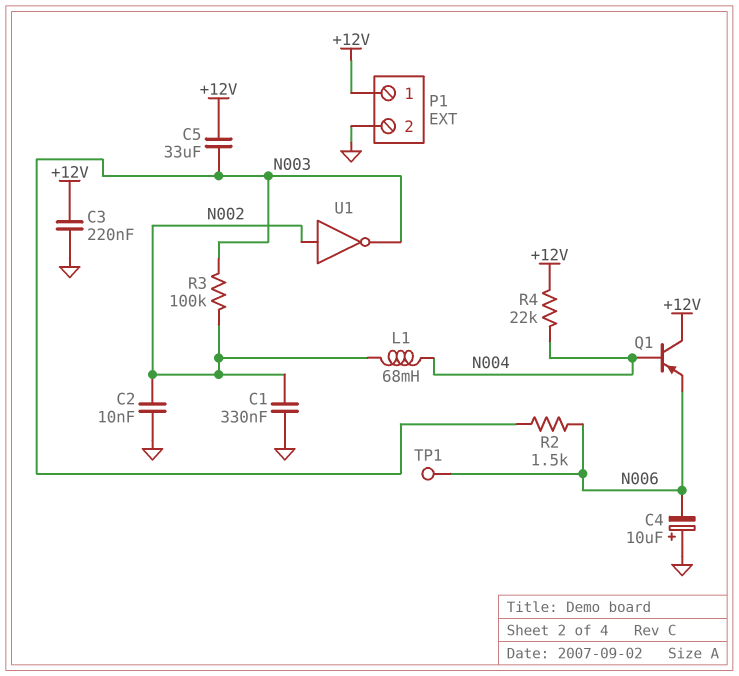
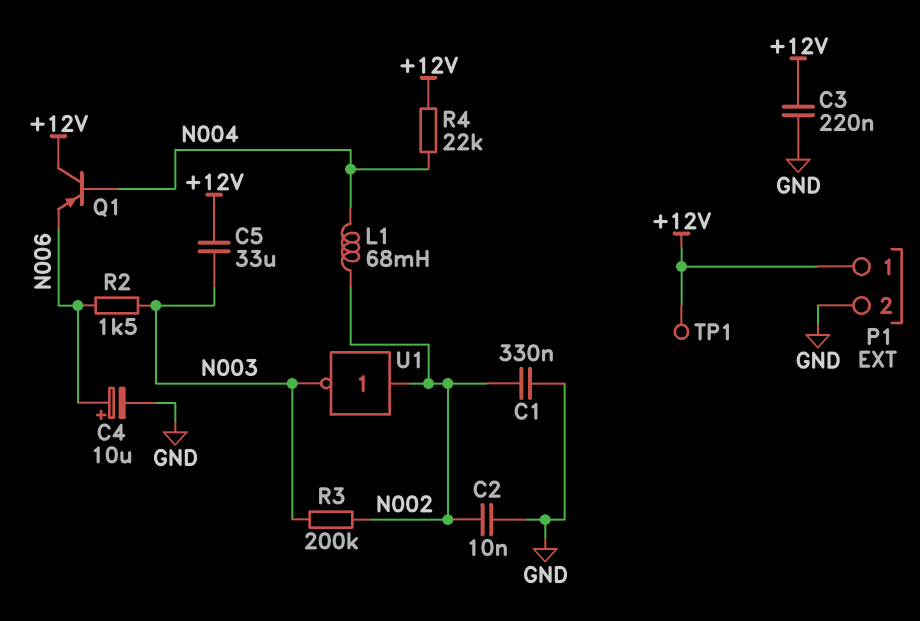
C4: 10uF (plus GND, minus N006) -> 10uF (plus N006, minus GND)
R3: 100k (N002, N003) -> 200k (N002, N003)
TP1: test point (N006) -> test point (+12V)

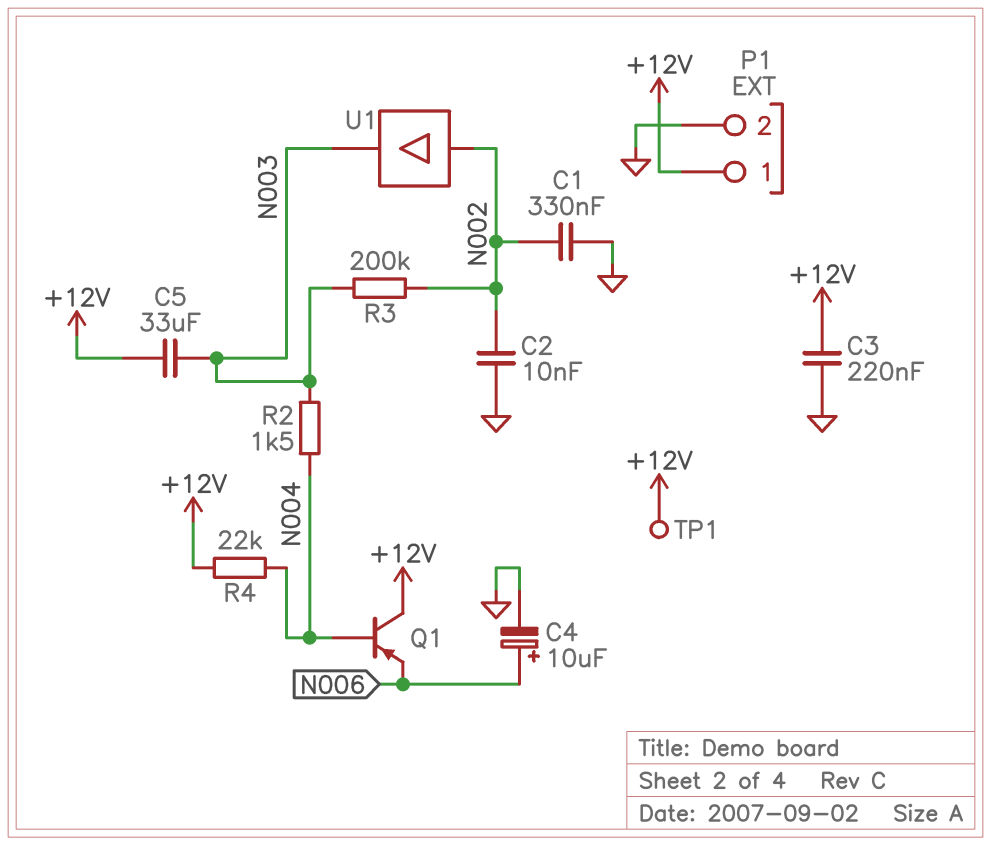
L1: 68mH (N002, N004) -> none
R2: 1.5k (N003, N006) -> 1.5k (N003, N004)
U1: NOT (in N002, out N003) -> buffer (in N002, out N003)

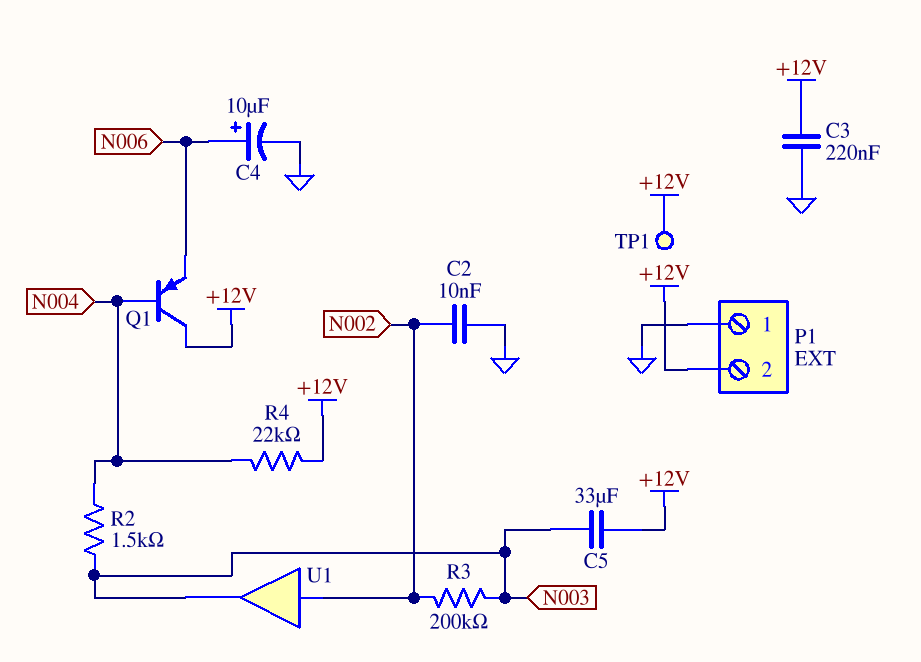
C1: 330nF (GND, N002) -> none
P1 pin 1: +12V -> GND
P1 pin 2: GND -> +12V

